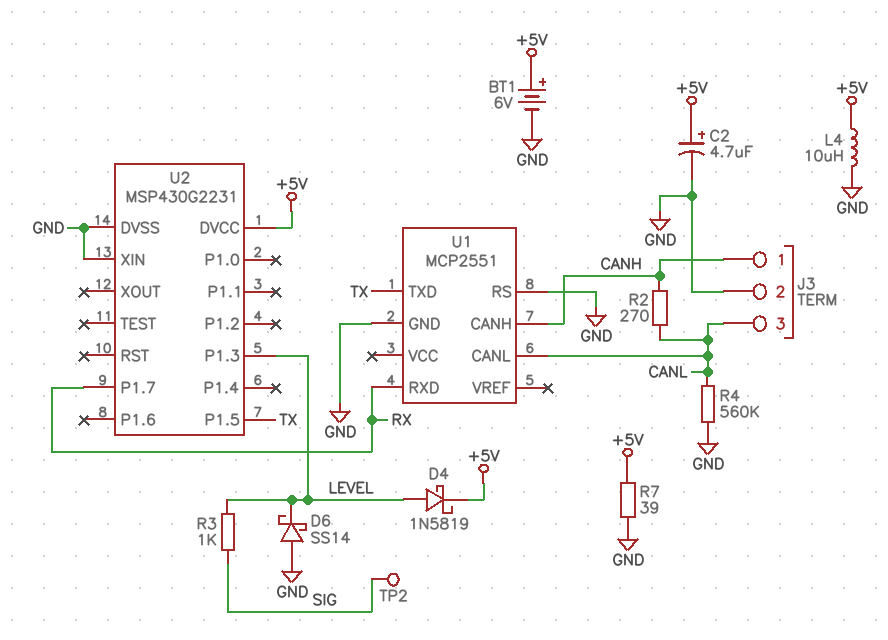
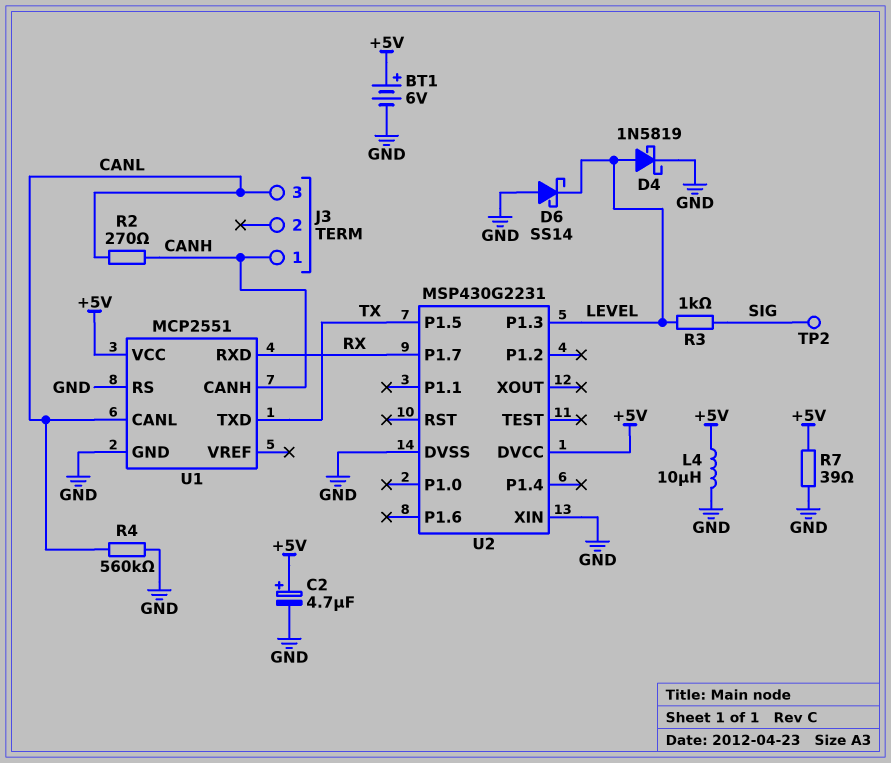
D4: schottky 1N5819 (A LEVEL, K +5V) -> schottky 1N5819 (A LEVEL, K GND)
J3 pin 2: GND -> none
U1 pin VCC: none -> +5V

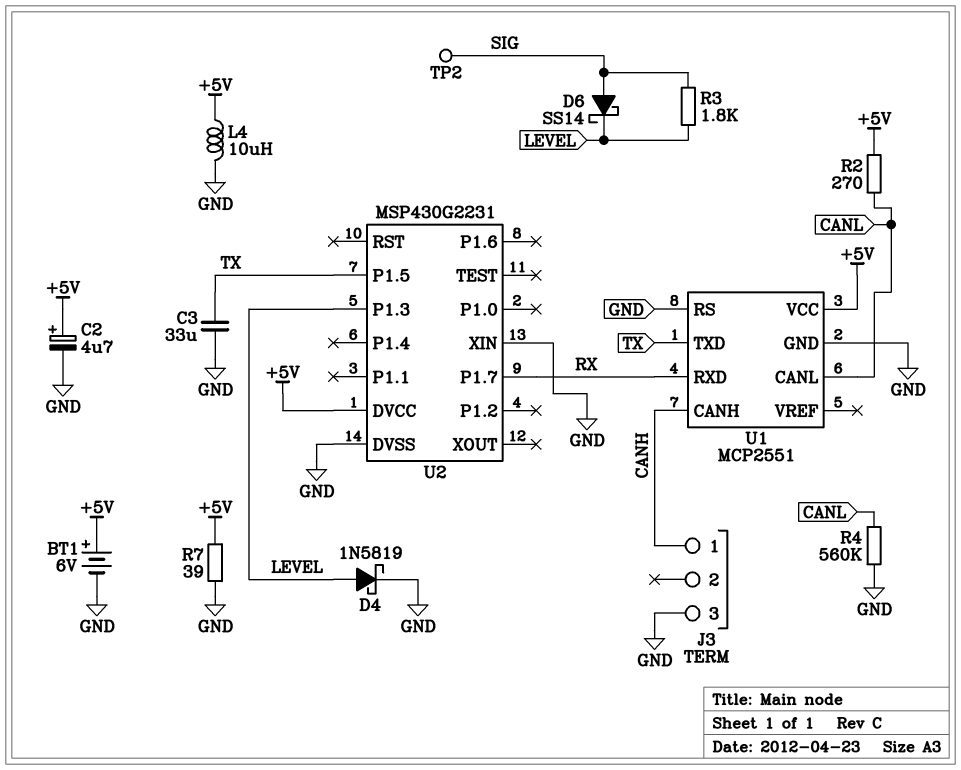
C3: none -> 33uF (GND, TX)
D6: schottky SS14 (A GND, K LEVEL) -> schottky SS14 (A SIG, K LEVEL)
J3 pin 3: CANL -> GND
R2: 270 (CANH, CANL) -> 270 (+5V, CANL)
R3: 1k (LEVEL, SIG) -> 1.8k (LEVEL, SIG)

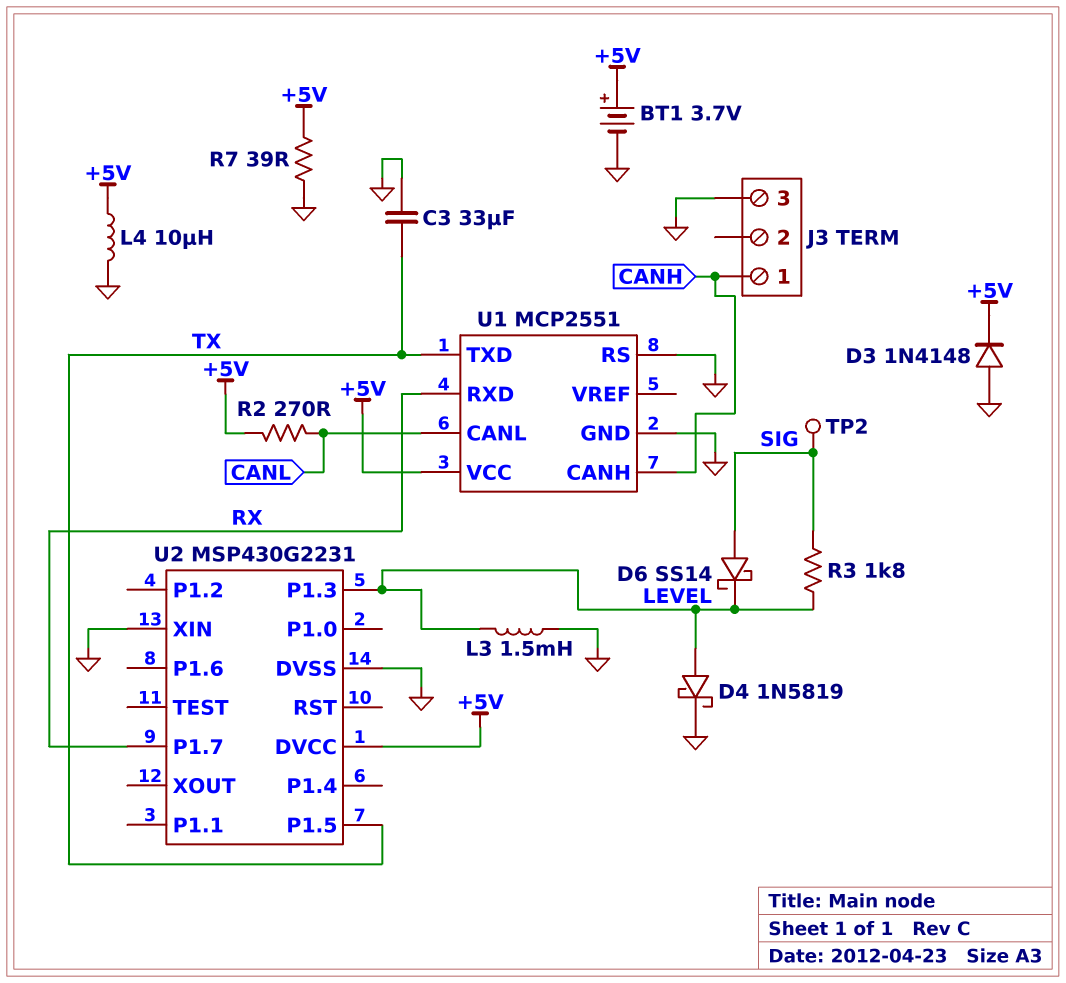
BT1: 6V (plus +5V, minus GND) -> 3.7V (plus +5V, minus GND)
C2: 4.7uF (plus +5V, minus GND) -> none
D3: none -> diode 1N4148 (A GND, K +5V)
L3: none -> 1.5mH (GND, LEVEL)
R4: 560k (CANL, GND) -> none

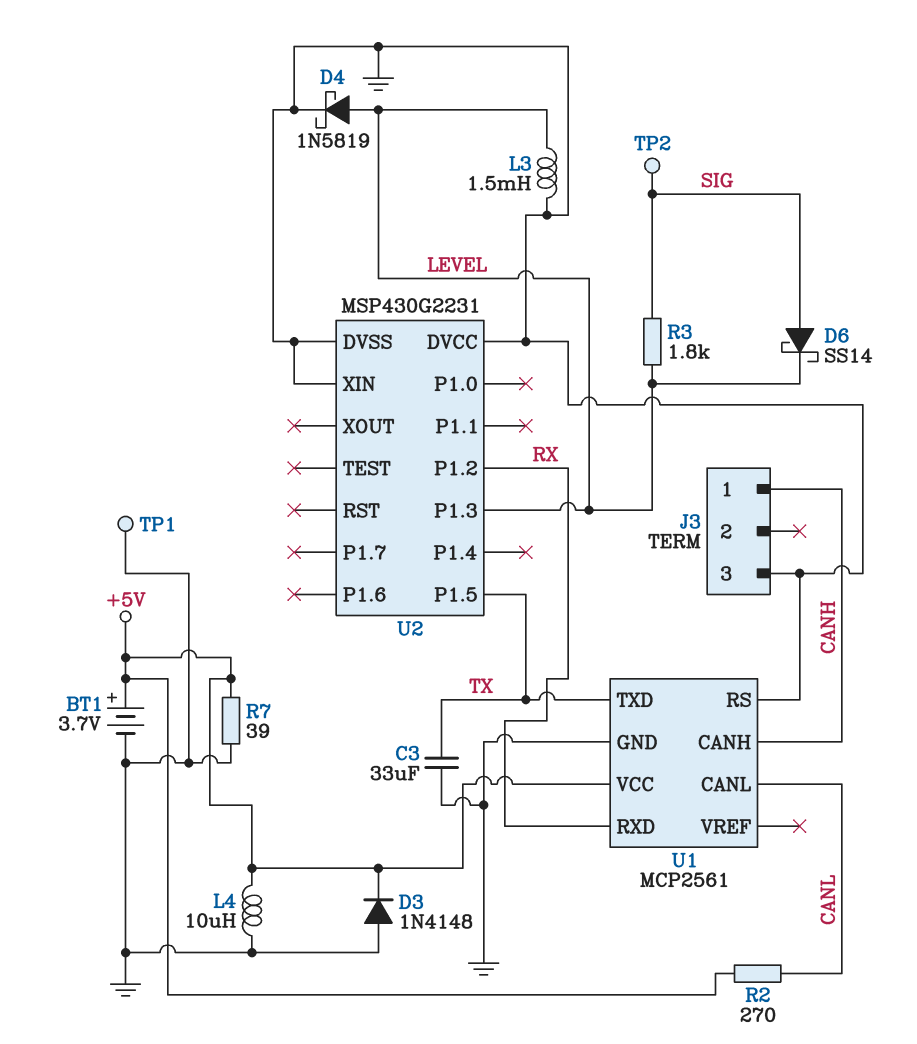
TP1: none -> test point (GND)
U1: MCP2551 -> MCP2561
U2 pin DVCC: +5V -> GND
U2 pin P1.2: none -> RX
U2 pin P1.7: RX -> none

